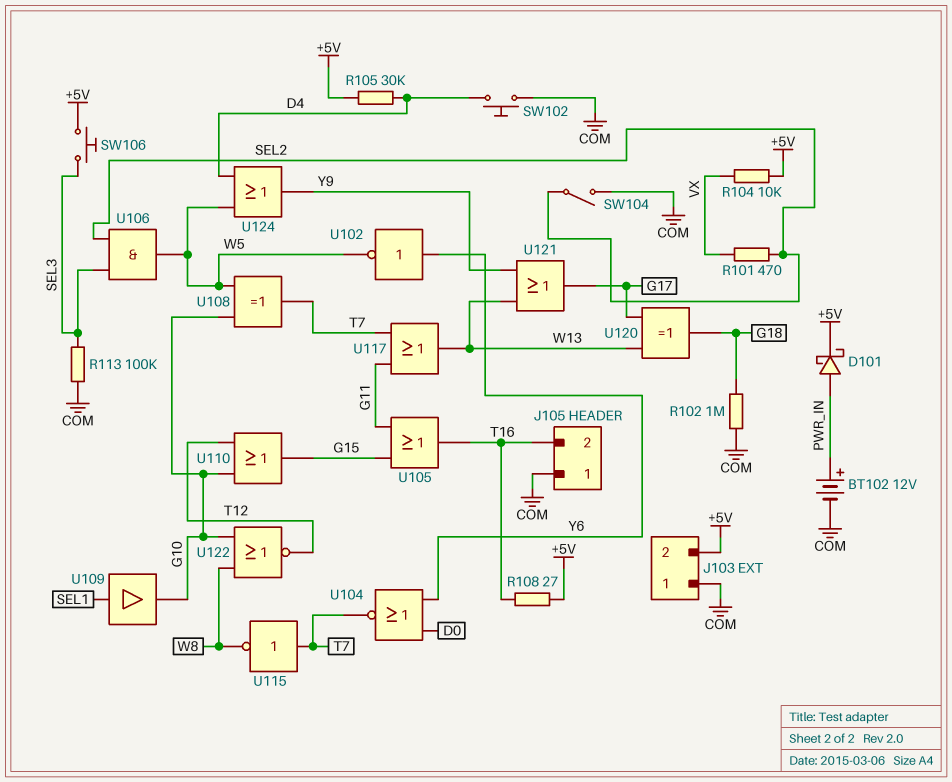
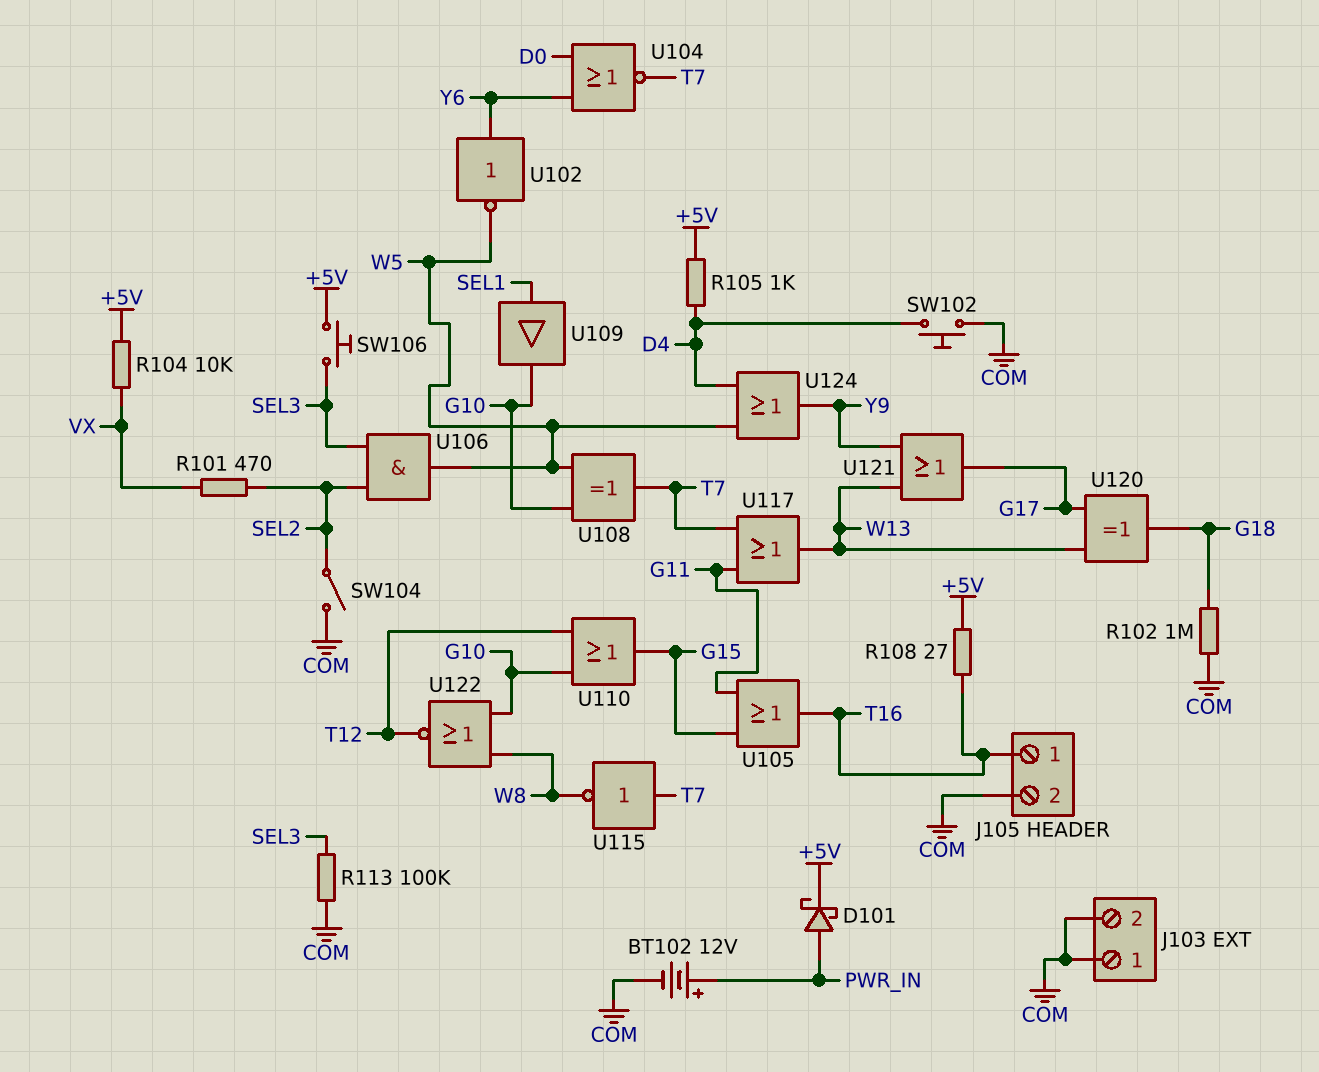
J103 pin 2: +5V -> COM
J105 pin 1: COM -> T16
J105 pin 2: T16 -> COM
R105: 30k (+5V, D4) -> 1k (+5V, D4)

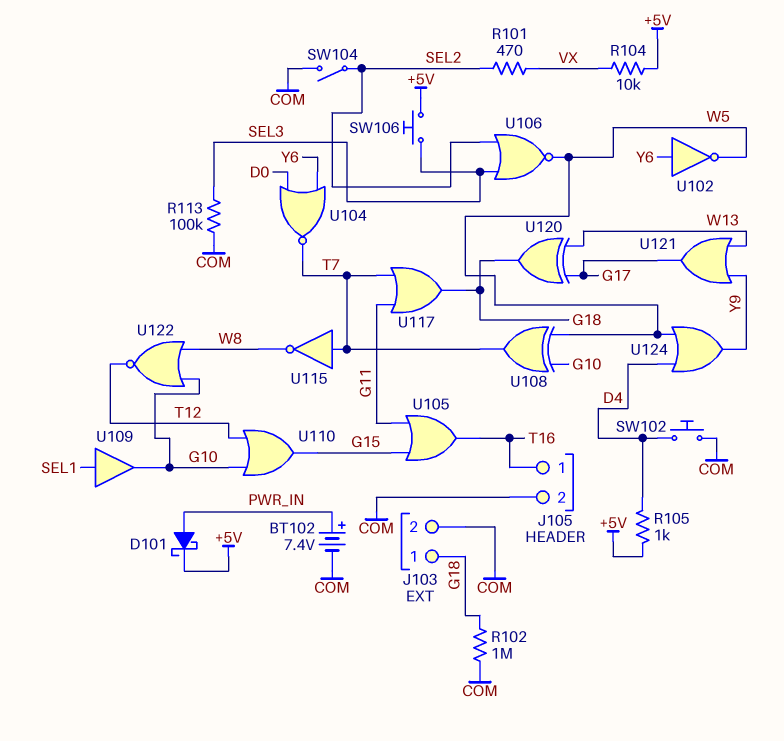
BT102: 12V (plus PWR_IN, minus COM) -> 7.4V (plus PWR_IN, minus COM)
J103 pin 1: COM -> G18
R108: 27 (+5V, T16) -> none
U106: AND (in SEL2, in SEL3, out W5) -> NOR (in SEL2, in SEL3, out W5)
U117: OR (in G11, in T7, out W13) -> OR (in G11, in T7, out G18)

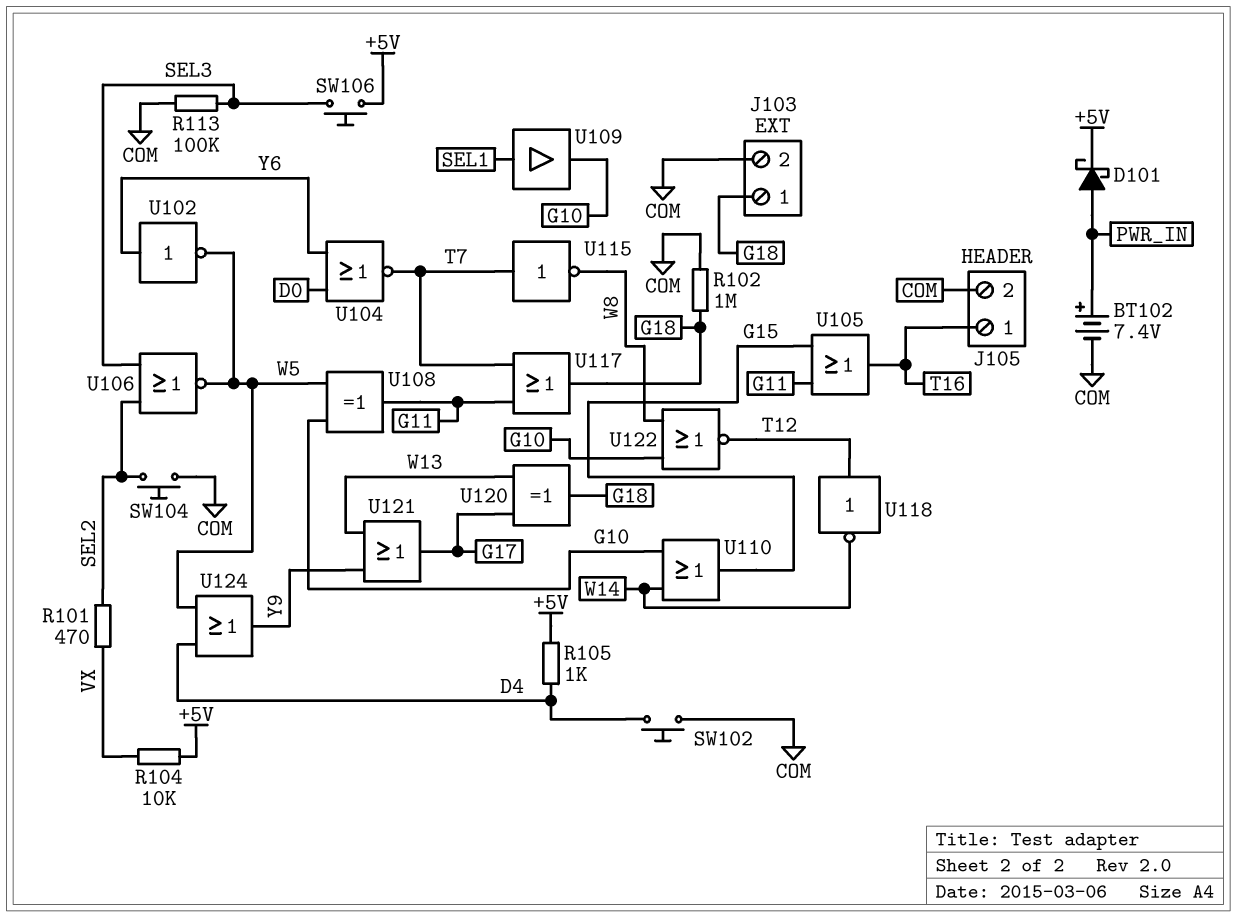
SW104: switch (COM, SEL2) -> button (COM, SEL2)
U108: XOR (in G10, in W5, out T7) -> XOR (in G10, in W5, out G11)
U110: OR (in G10, in T12, out G15) -> OR (in G10, in W14, out G15)
U118: none -> NOT (in T12, out W14)

